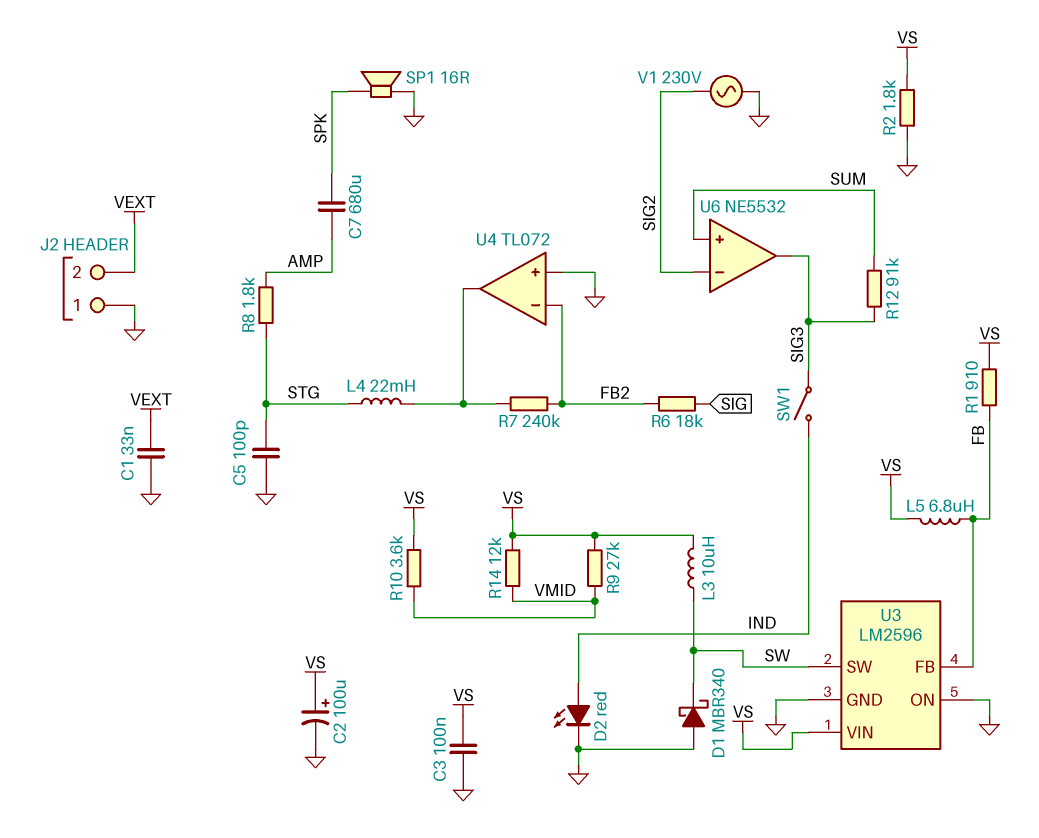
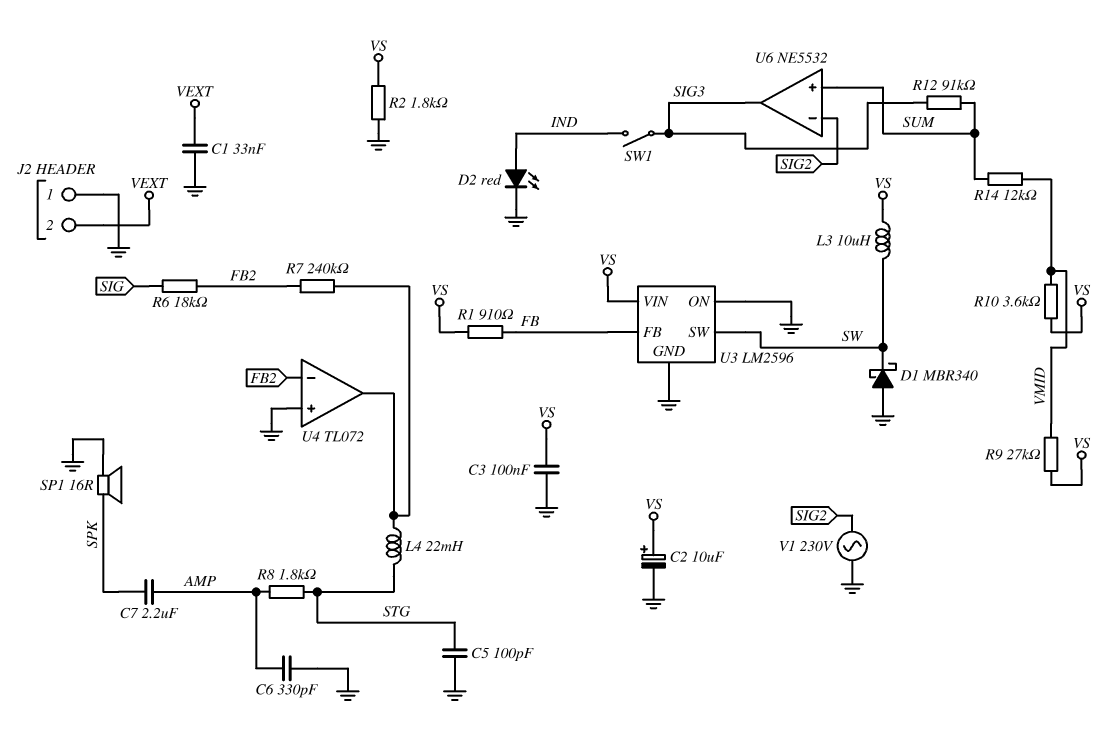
C2: 100uF (plus VS, minus GND) -> 10uF (plus VS, minus GND)
C6: none -> 330pF (AMP, GND)
C7: 680uF (AMP, SPK) -> 2.2uF (AMP, SPK)
L5: 6.8uH (FB, VS) -> none
R14: 12k (VMID, VS) -> 12k (SUM, VMID)

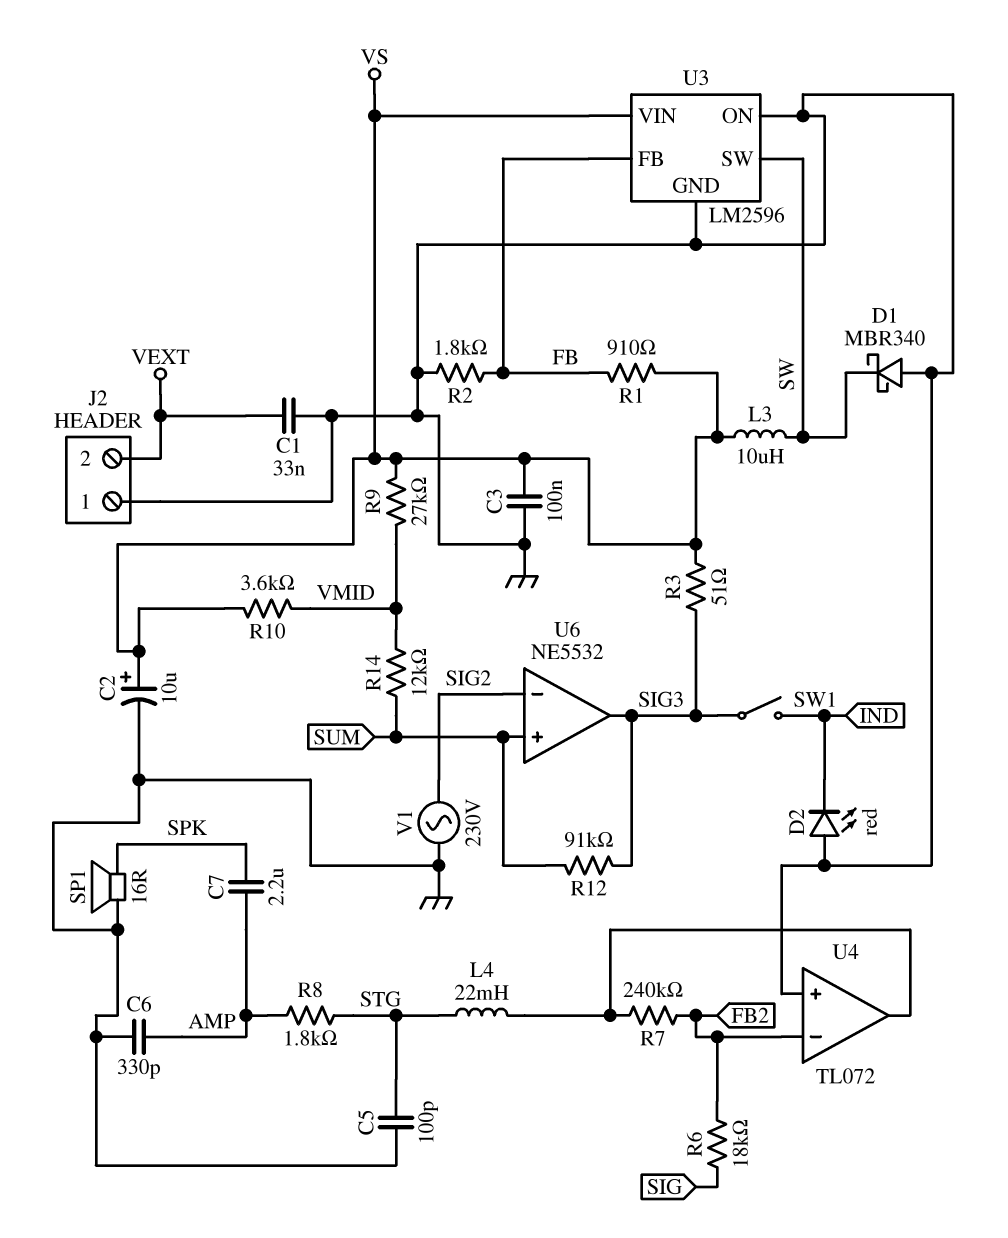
D2: LED red (A IND, K GND) -> LED red (A GND, K IND)
R2: 1.8k (GND, VS) -> 1.8k (FB, GND)
R3: none -> 51 (SIG3, VS)

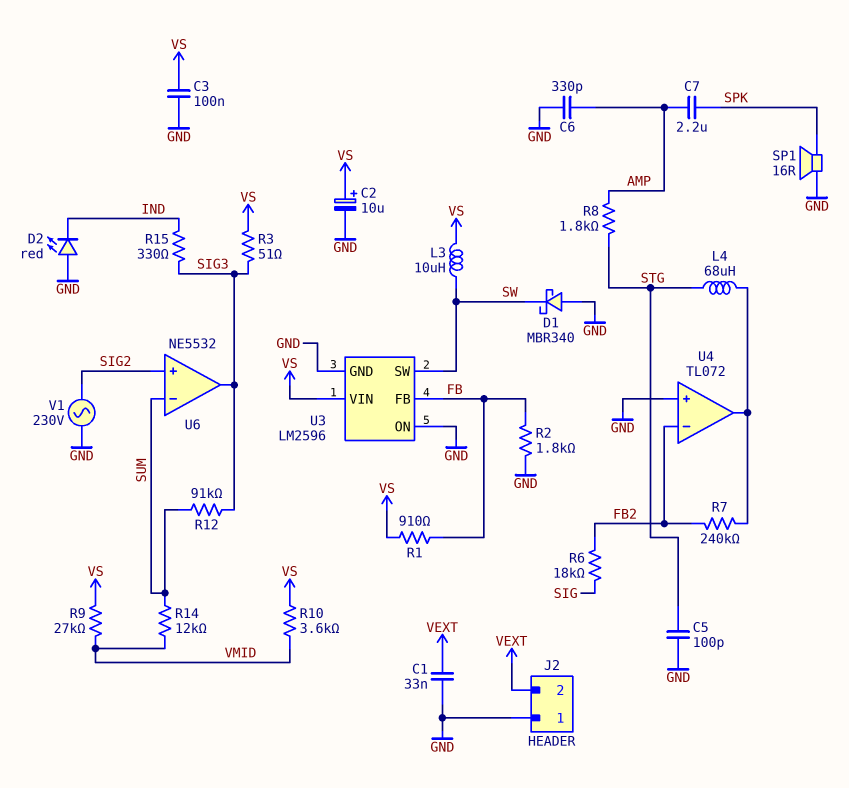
L4: 22mH (STG, U4/out) -> 68uH (STG, U4/out)
R15: none -> 330 (IND, SIG3)
SW1: switch (IND, SIG3) -> none
U6 pin in+: SUM -> SIG2
U6 pin in-: SIG2 -> SUM

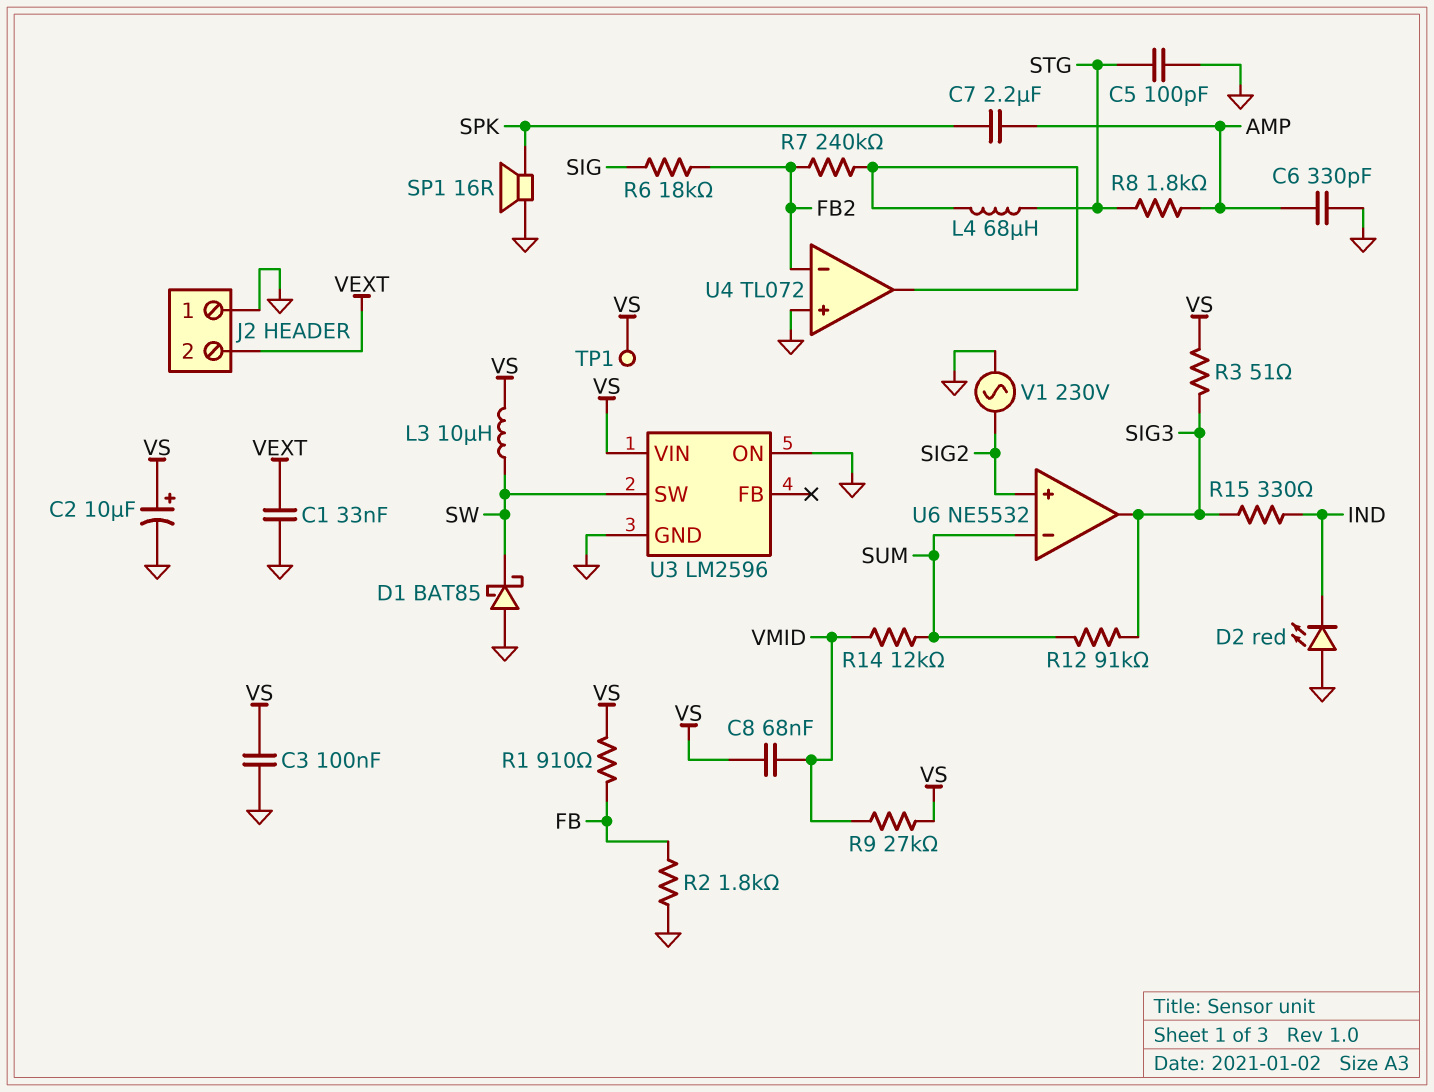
C8: none -> 68nF (VMID, VS)
D1: schottky MBR340 (A GND, K SW) -> schottky BAT85 (A GND, K SW)
R10: 3.6k (VMID, VS) -> none
TP1: none -> test point (VS)
U3 pin FB: FB -> none

